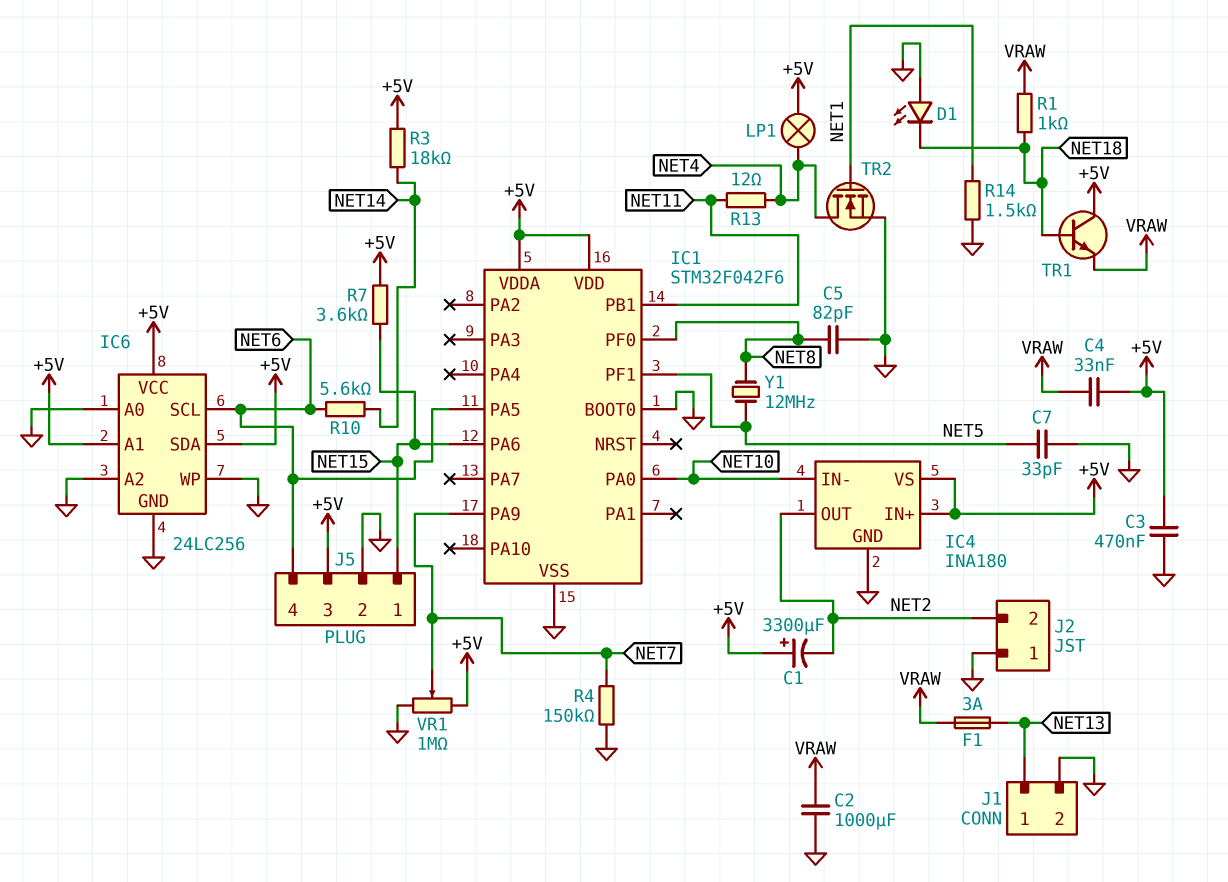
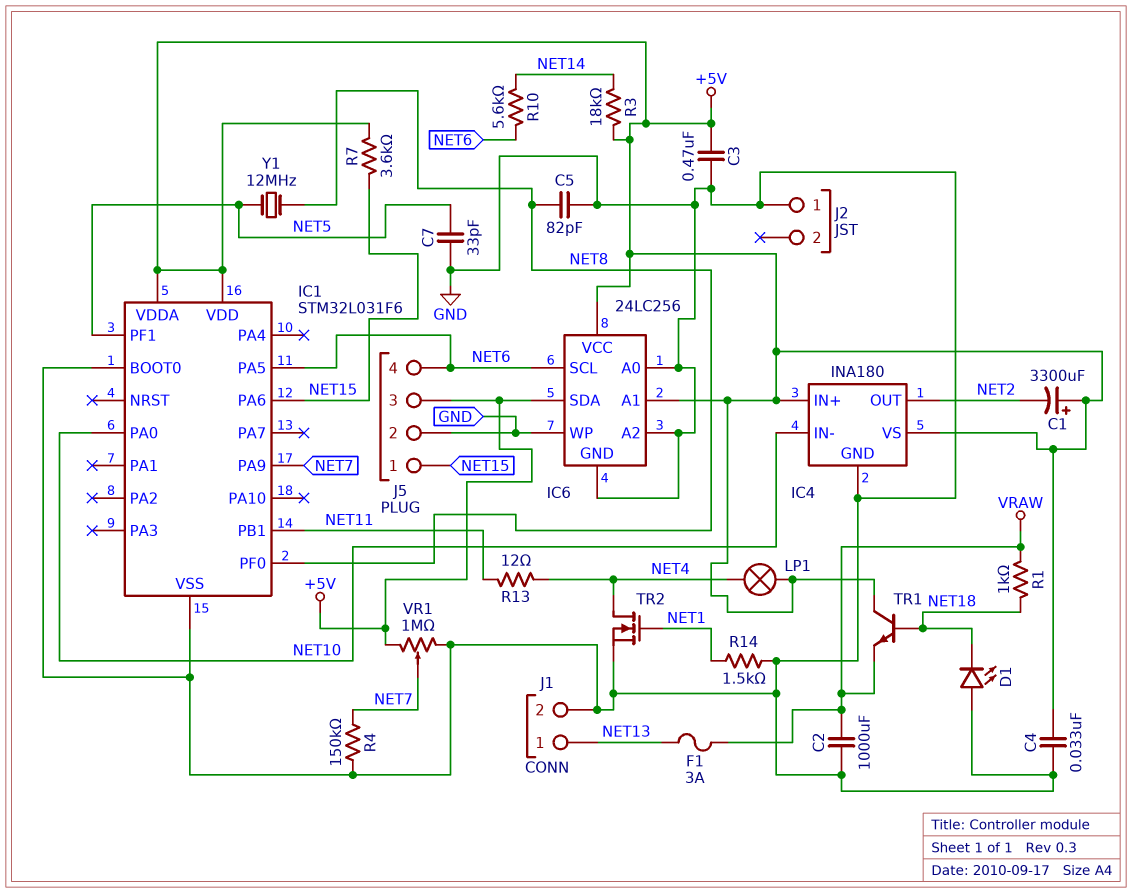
C4: 33nF (+5V, VRAW) -> 33nF (+5V, GND)
IC1: STM32F042F6 -> STM32L031F6
J2 pin 2: NET2 -> none

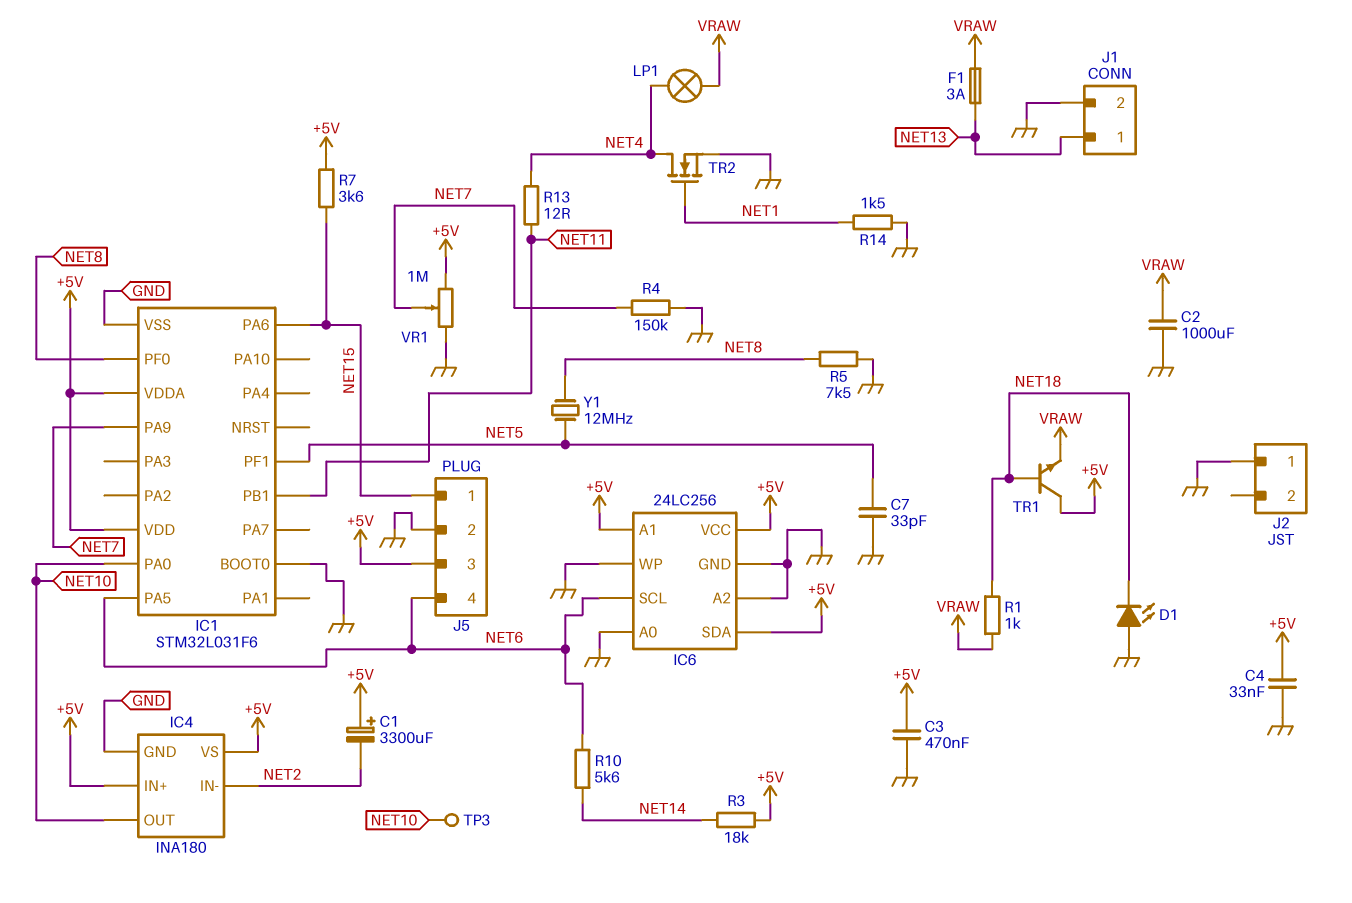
C5: 82pF (GND, NET8) -> none
IC4 pin IN-: NET10 -> NET2
IC4 pin OUT: NET2 -> NET10
LP1: lamp (+5V, NET4) -> lamp (NET4, VRAW)
R5: none -> 7.5k (GND, NET8)
TP3: none -> test point (NET10)

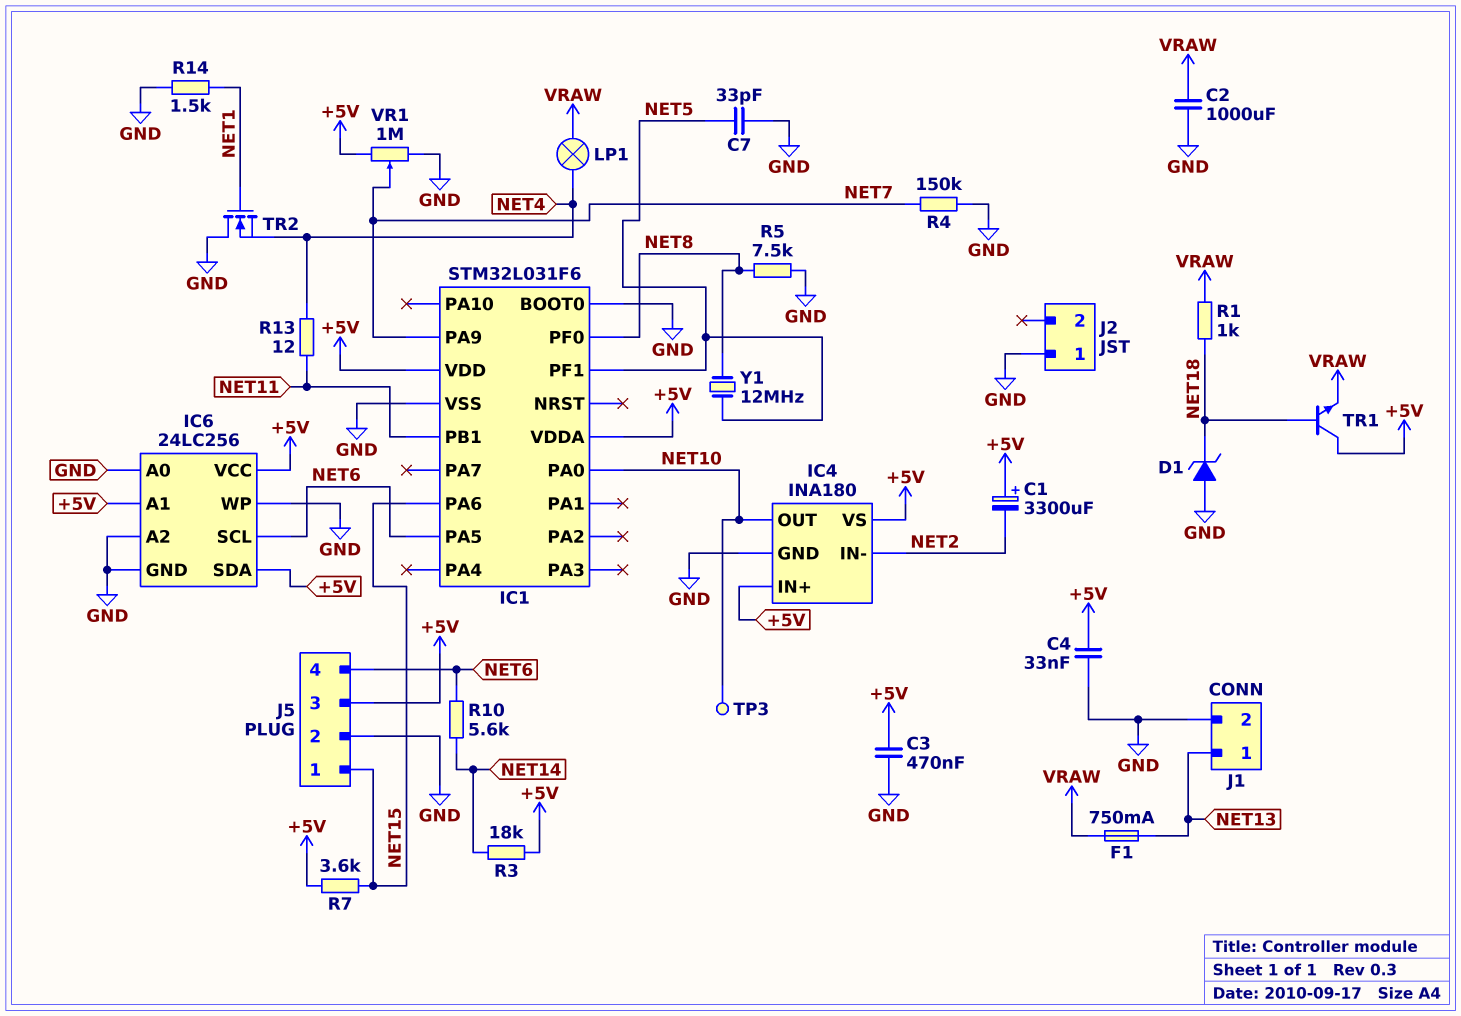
D1: LED (A GND, K NET18) -> zener (A GND, K NET18)
F1: 3A (NET13, VRAW) -> 750mA (NET13, VRAW)
TR2: NMOS (G NET1, D NET4, S GND) -> NMOS (G NET1, D GND, S NET4)

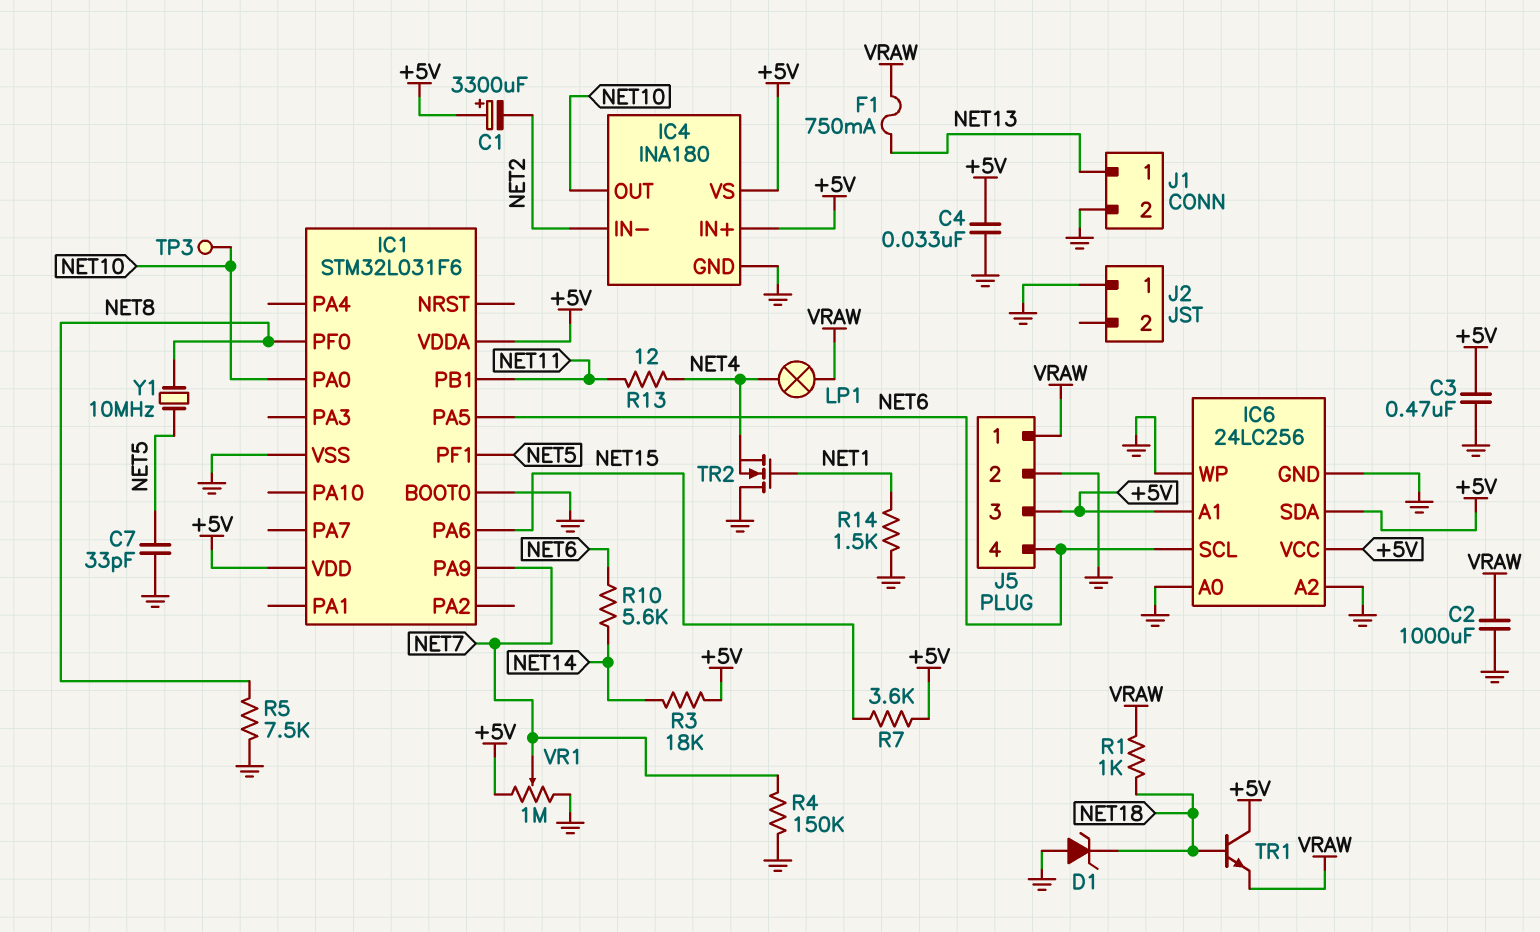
J5 pin 1: NET15 -> VRAW
Y1: 12MHz (NET5, NET8) -> 10MHz (NET5, NET8)

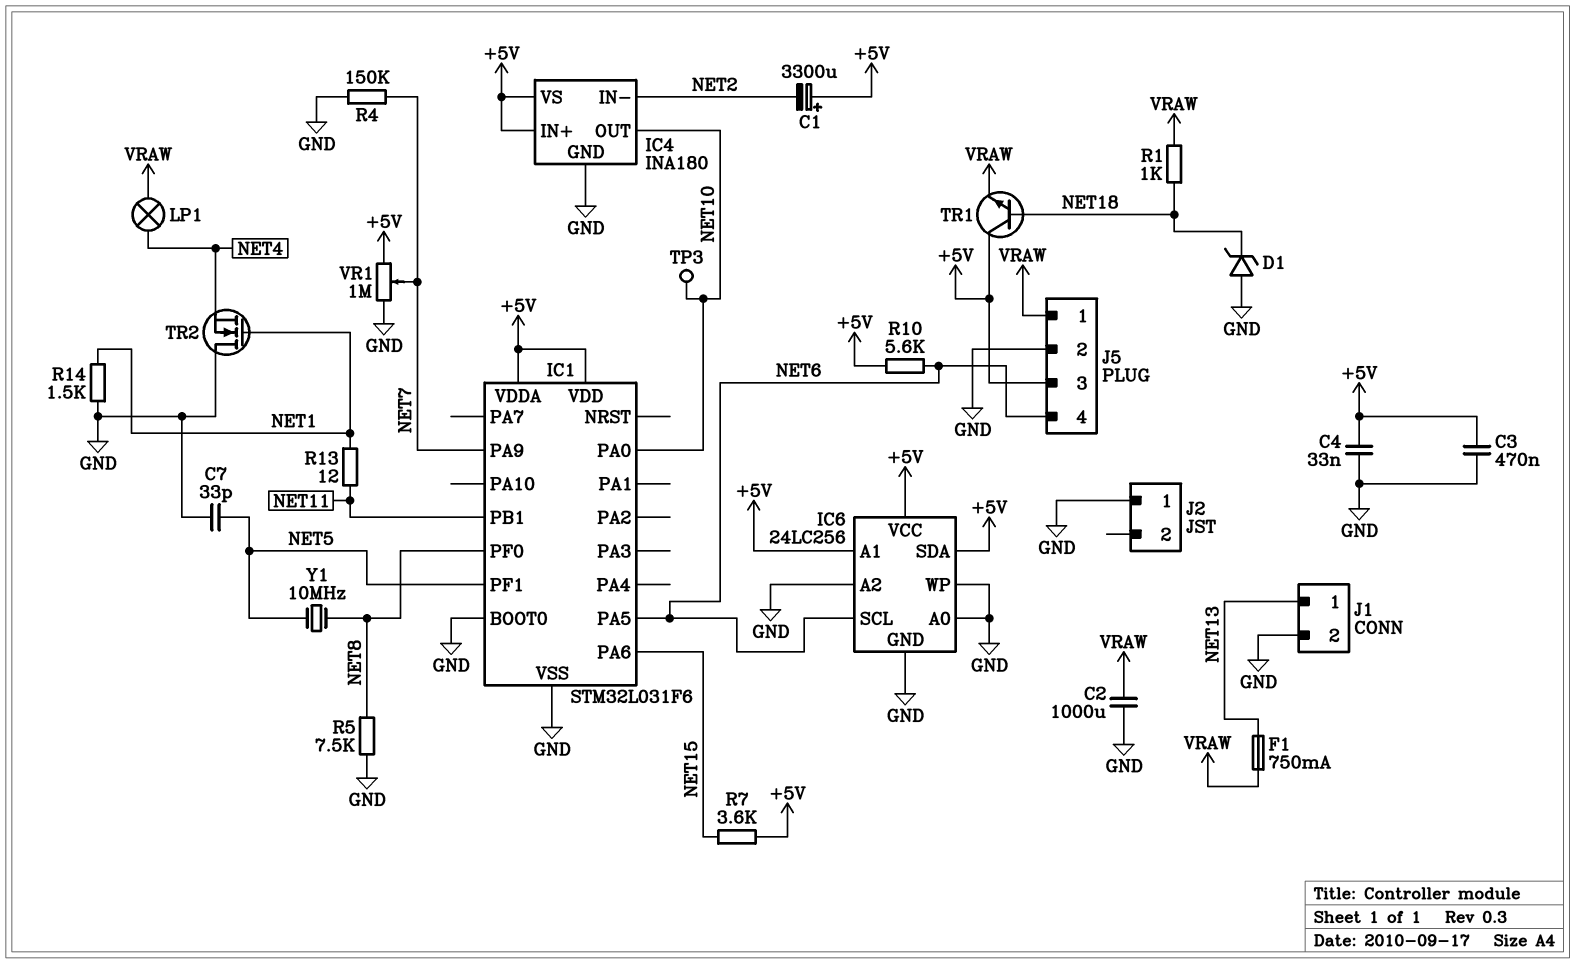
R3: 18k (+5V, NET14) -> none
R10: 5.6k (NET6, NET14) -> 5.6k (+5V, NET6)
R13: 12 (NET4, NET11) -> 12 (NET1, NET11)

